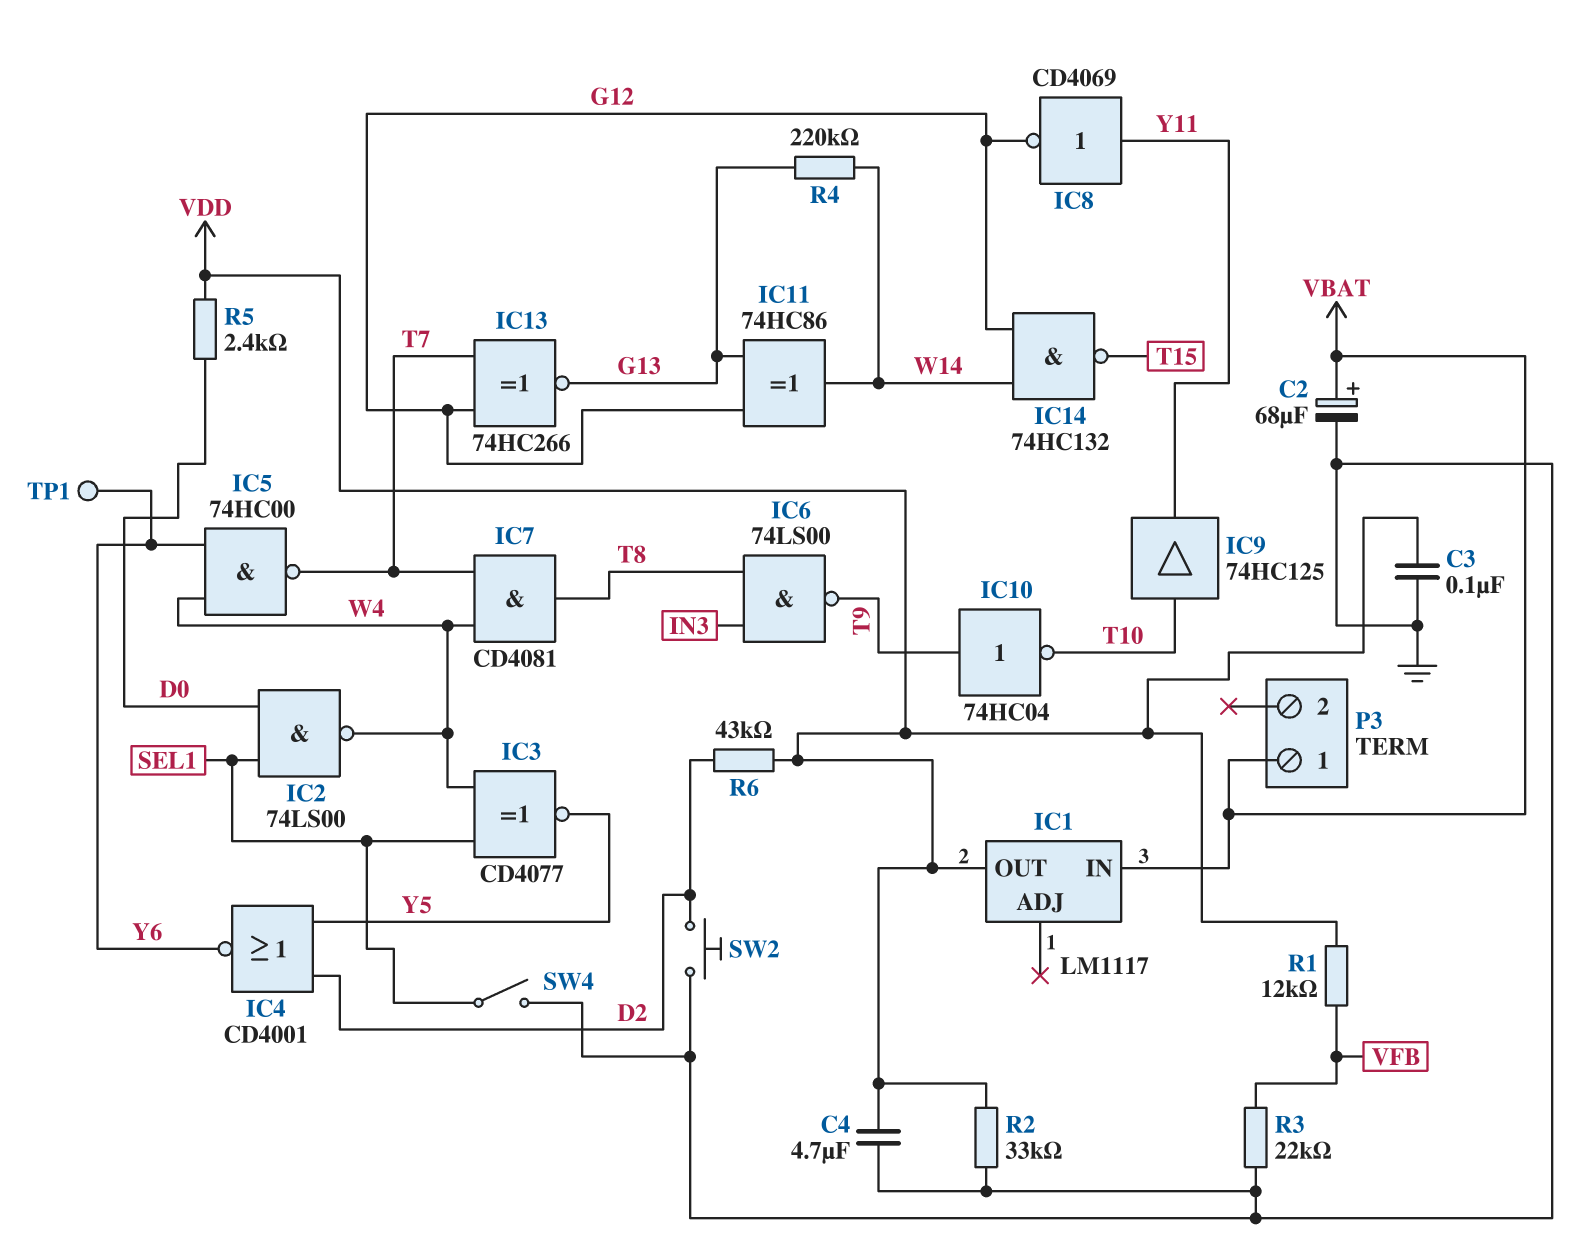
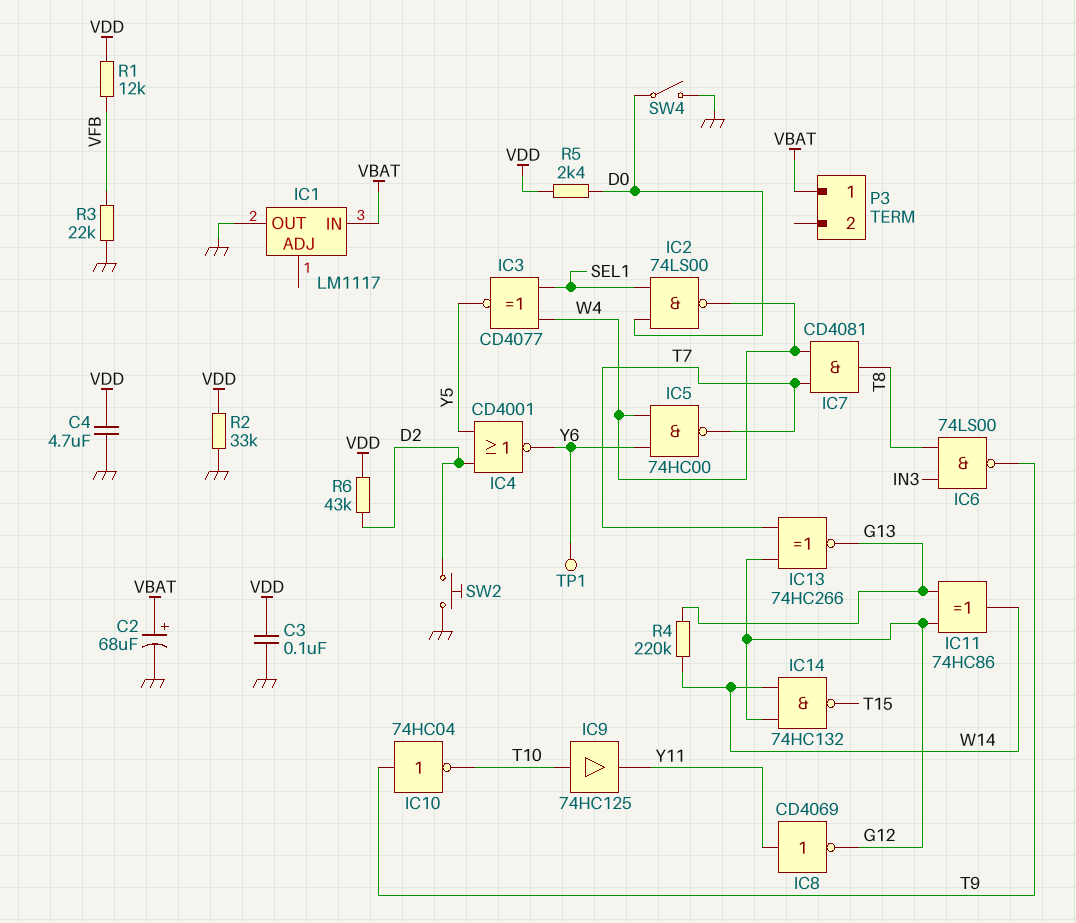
IC1 pin OUT: VDD -> GND
SW4: switch (GND, SEL1) -> switch (D0, GND)

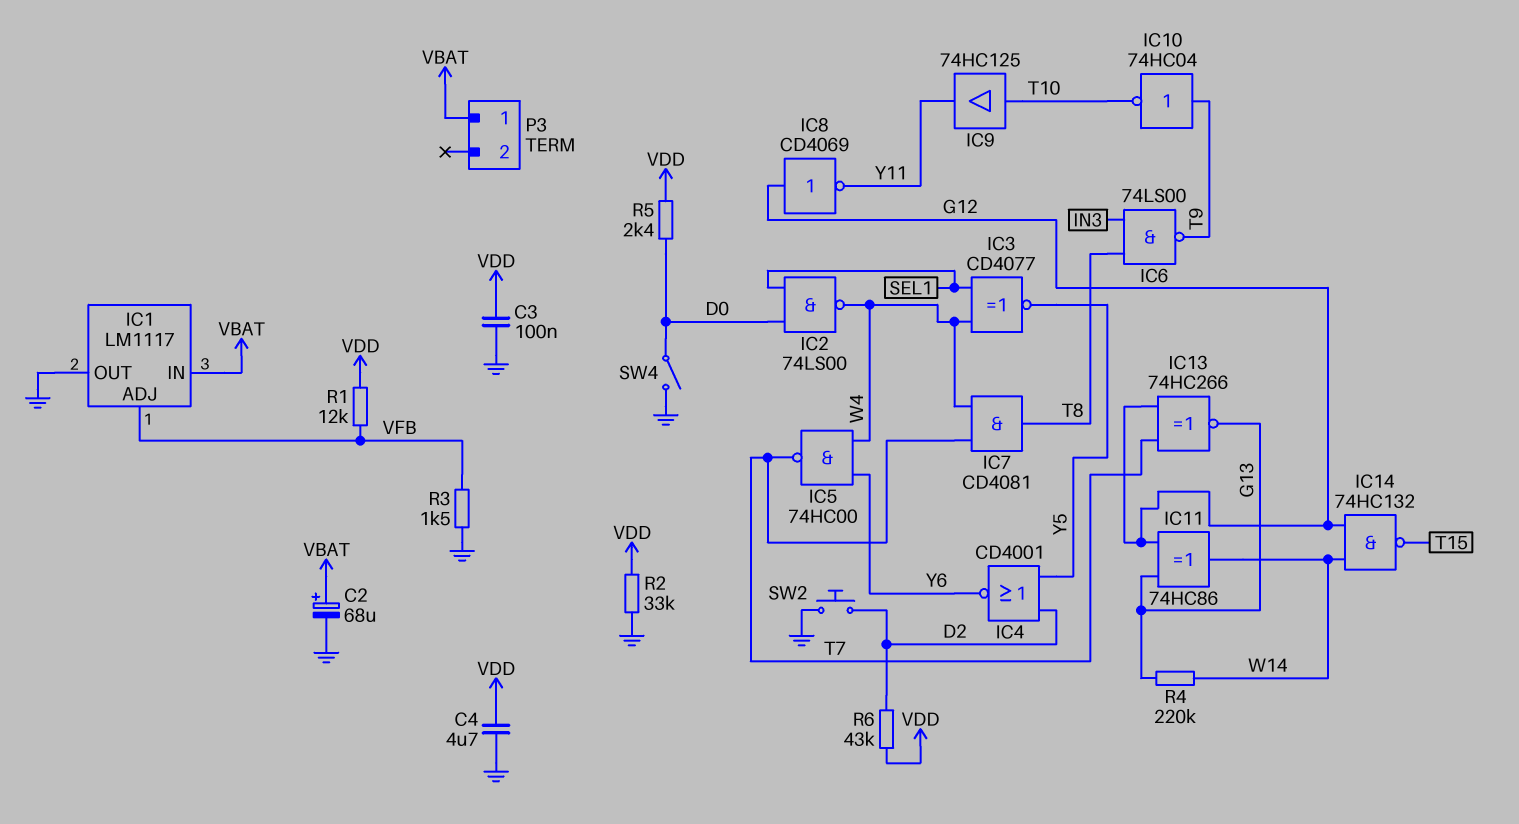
IC1 pin ADJ: none -> VFB
IC8: NOT CD4069 (in Y11, out G12) -> NOT CD4069 (in G12, out Y11)
R3: 22k (GND, VFB) -> 1.5k (GND, VFB)
TP1: test point (Y6) -> none

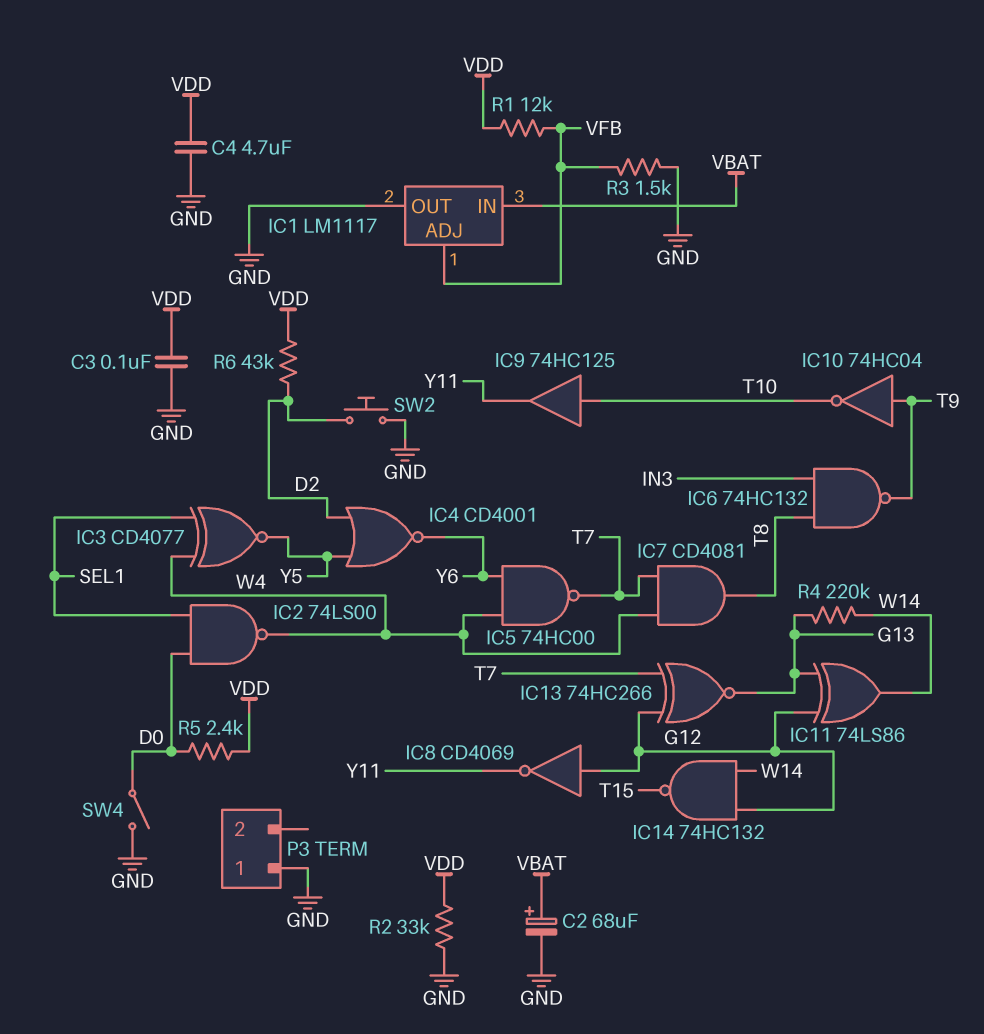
IC6: NAND 74LS00 (in IN3, in T8, out T9) -> NAND 74HC132 (in IN3, in T8, out T9)
IC11: XOR 74HC86 (in G12, in G13, out W14) -> XOR 74LS86 (in G12, in G13, out W14)
P3 pin 1: VBAT -> GND

